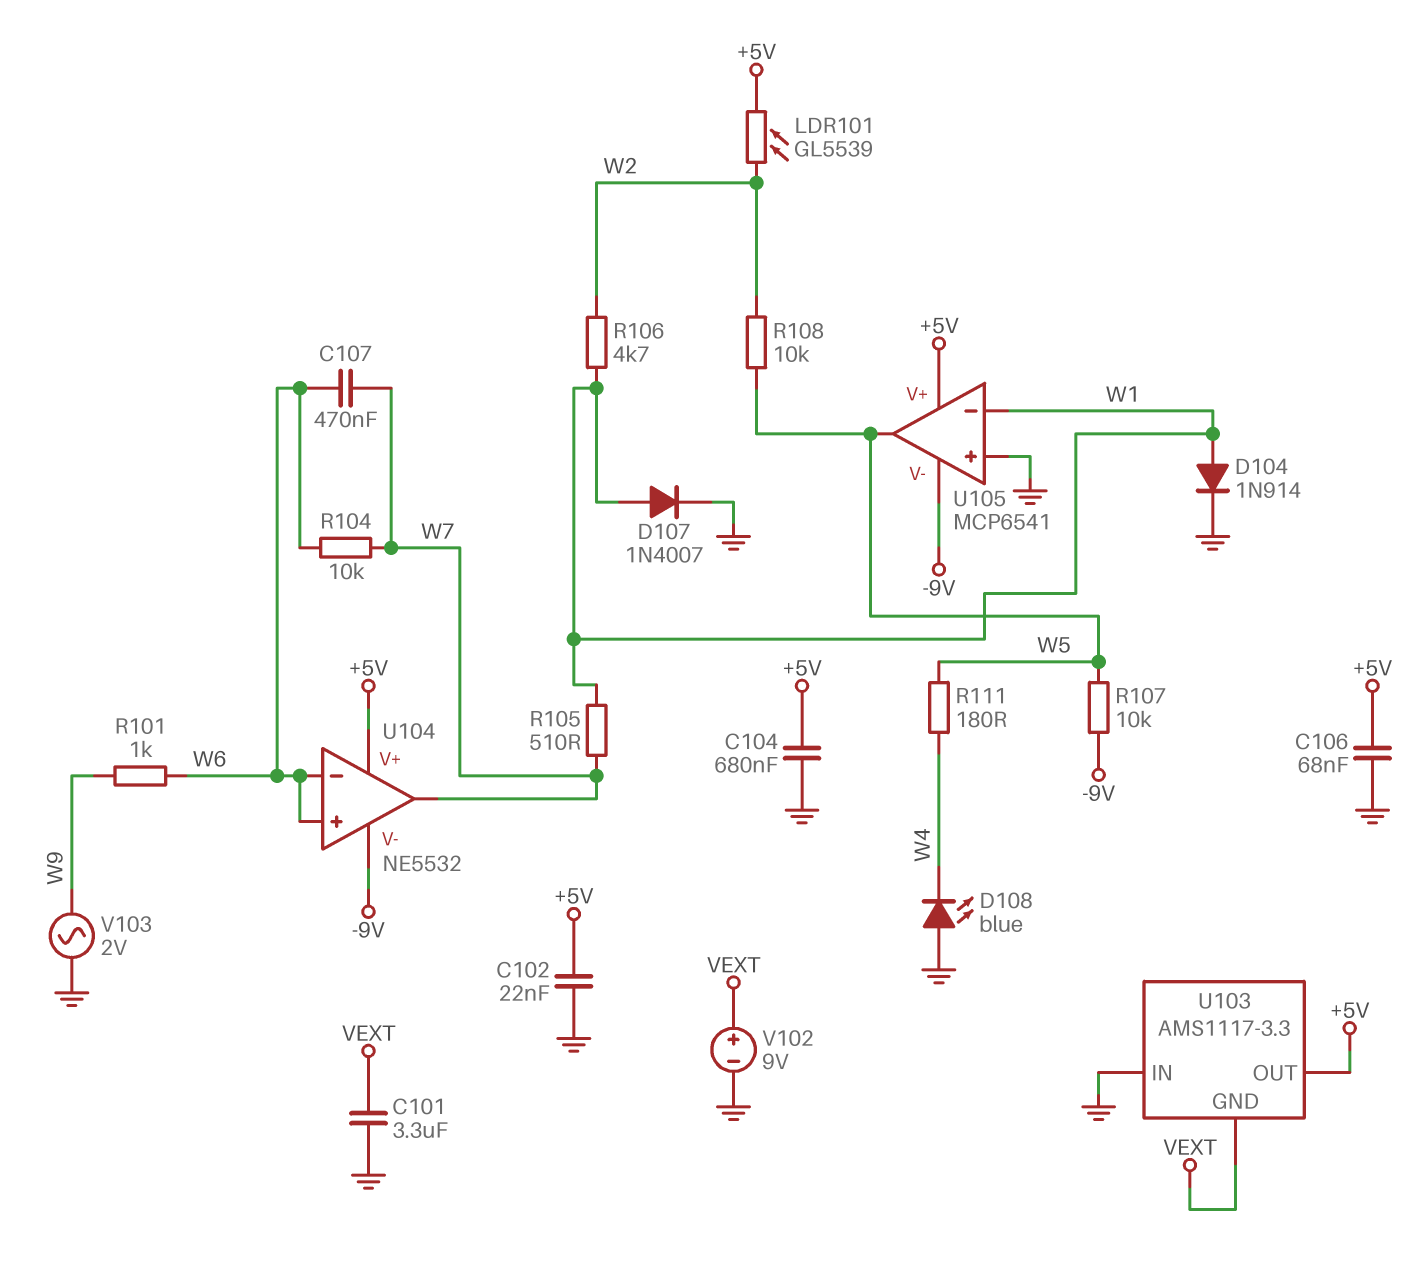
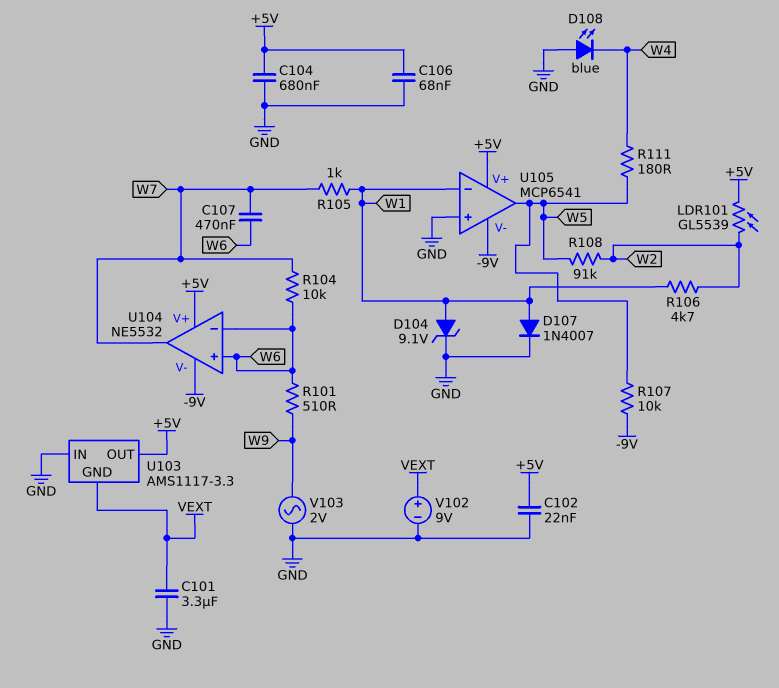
D104: diode 1N914 (A W1, K GND) -> zener 9.1V (A W1, K GND)
R101: 1k (W6, W9) -> 510 (W6, W9)
R105: 510 (W1, W7) -> 1k (W1, W7)
R108: 10k (W2, W5) -> 91k (W2, W5)

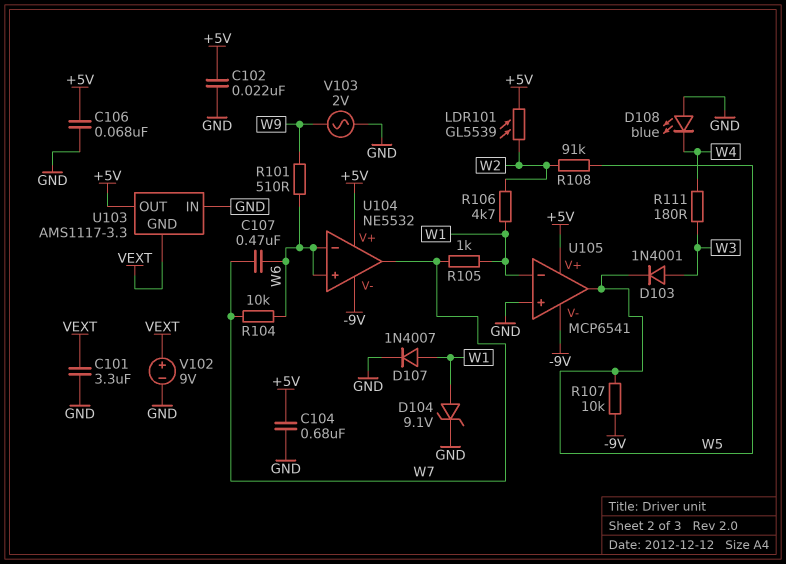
D103: none -> diode 1N4001 (A W3, K W5)
R111: 180 (W4, W5) -> 180 (W3, W4)

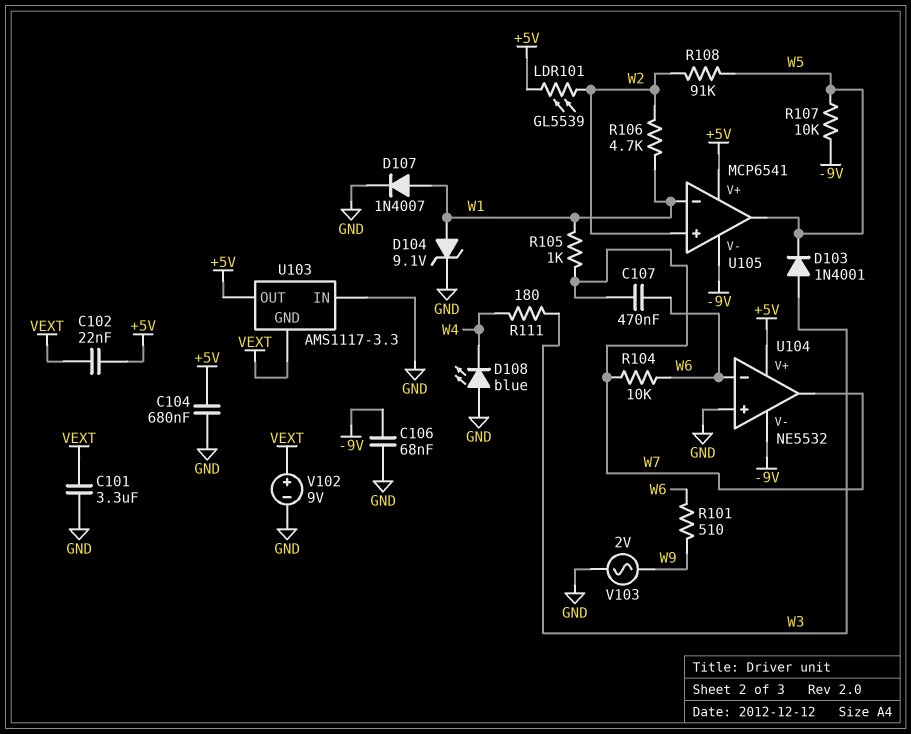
C102: 22nF (+5V, GND) -> 22nF (+5V, VEXT)
C106: 68nF (+5V, GND) -> 68nF (-9V, GND)
U104 pin in+: W6 -> GND
U105 pin in+: GND -> W2

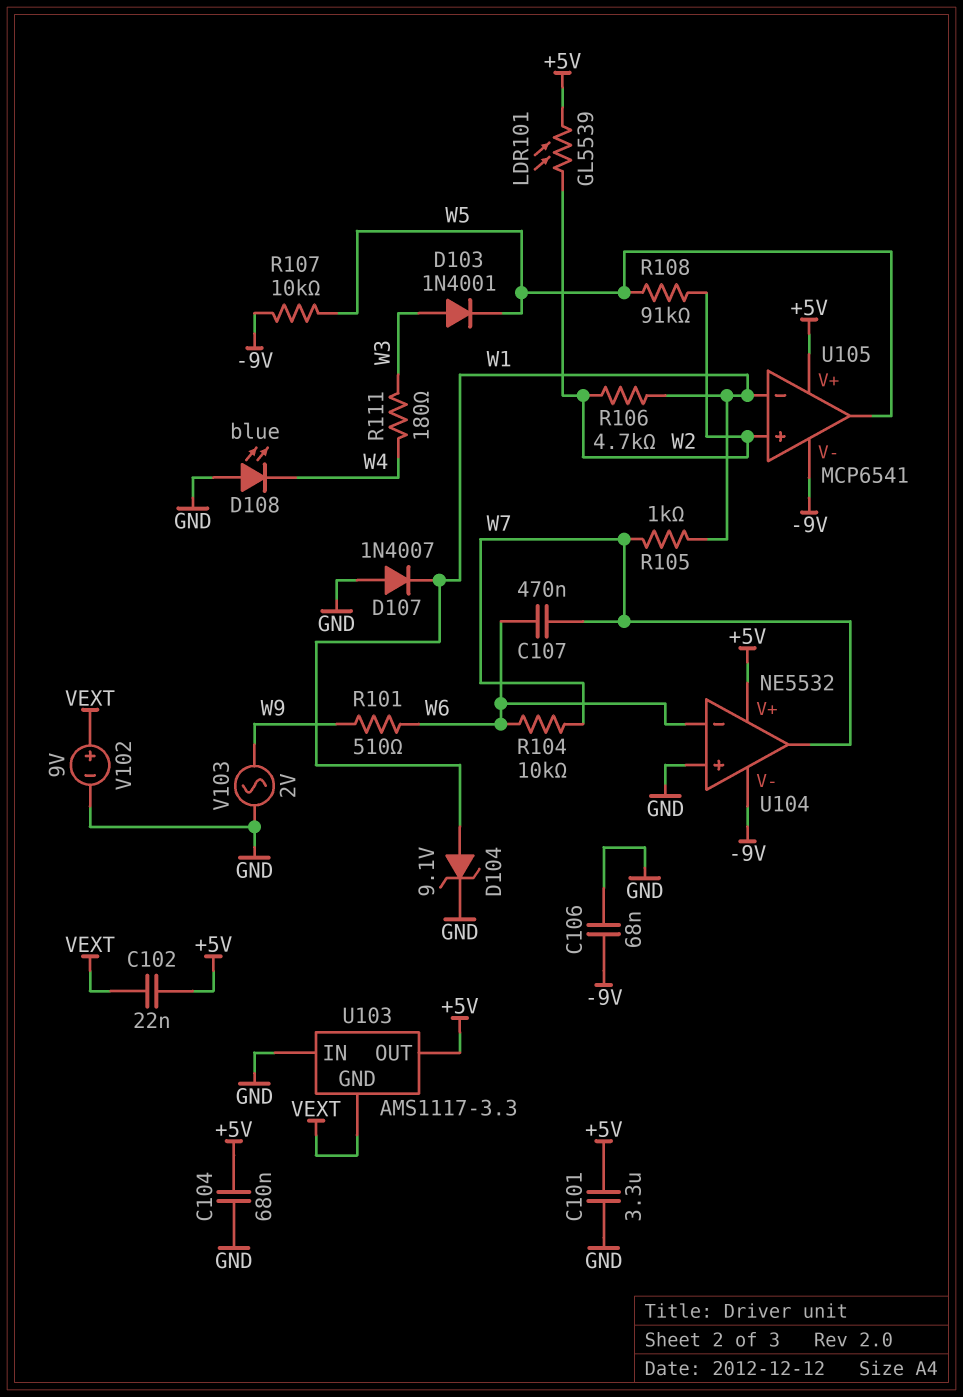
C101: 3.3uF (GND, VEXT) -> 3.3uF (+5V, GND)
D107: diode 1N4007 (A W1, K GND) -> diode 1N4007 (A GND, K W1)

